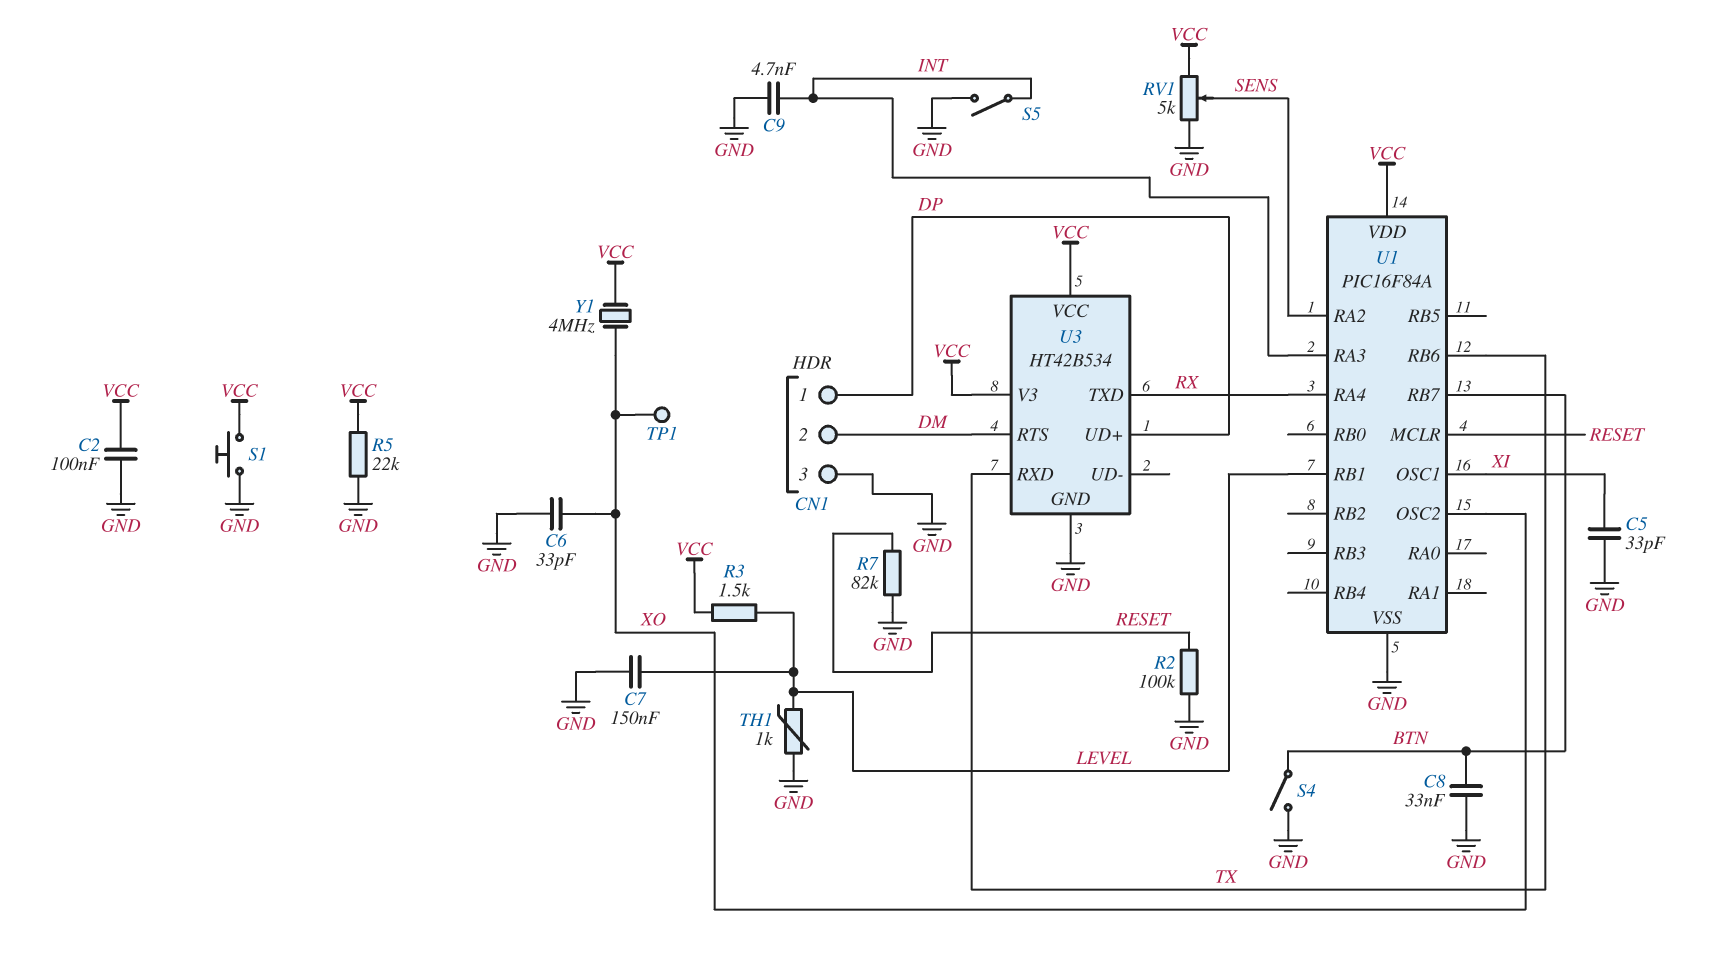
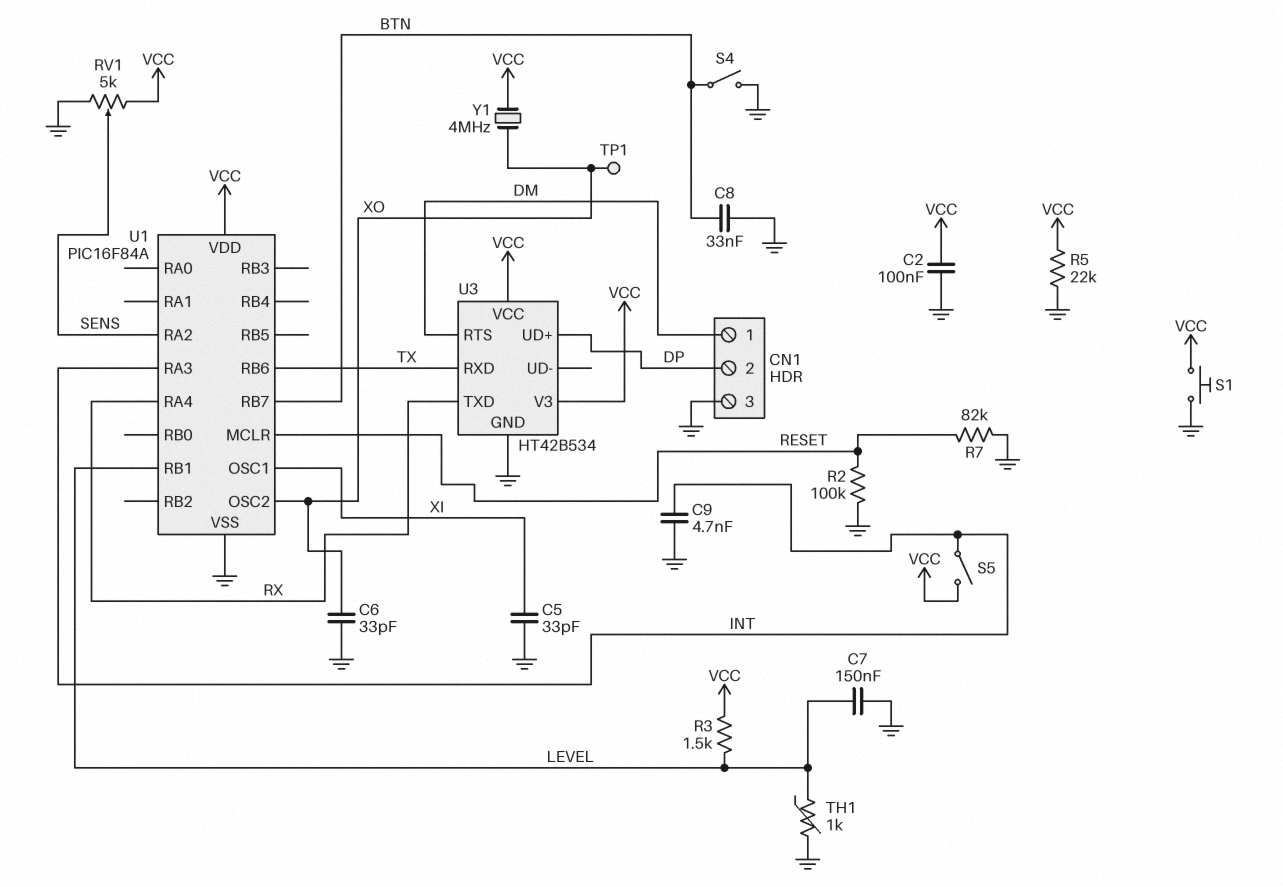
CN1 pin 1: DP -> DM
CN1 pin 2: DM -> DP
S5: switch (GND, INT) -> switch (INT, VCC)

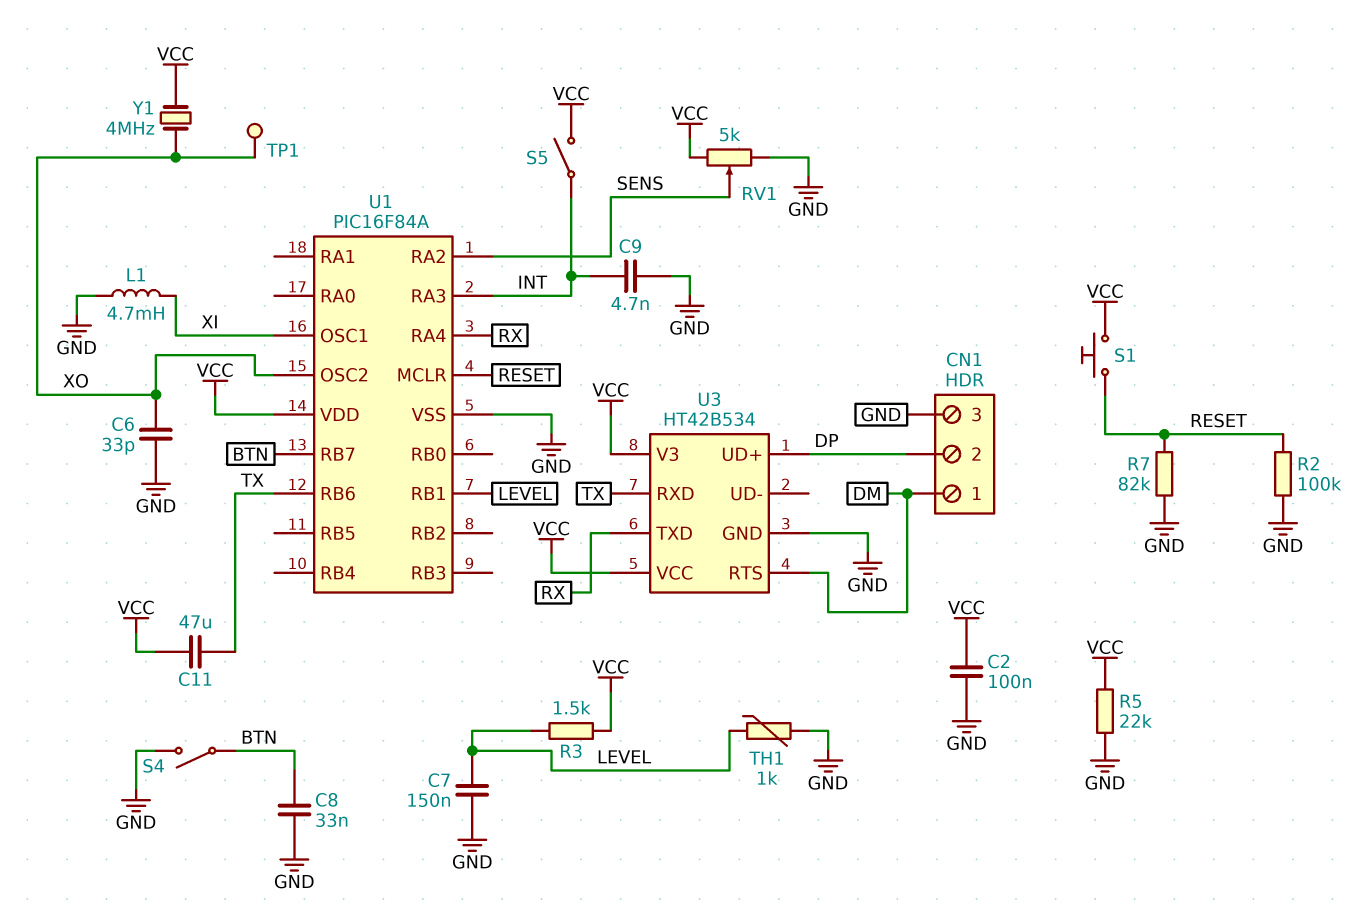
C5: 33pF (GND, XI) -> none
C11: none -> 47uF (TX, VCC)
L1: none -> 4.7mH (GND, XI)
S1: button (GND, VCC) -> button (RESET, VCC)

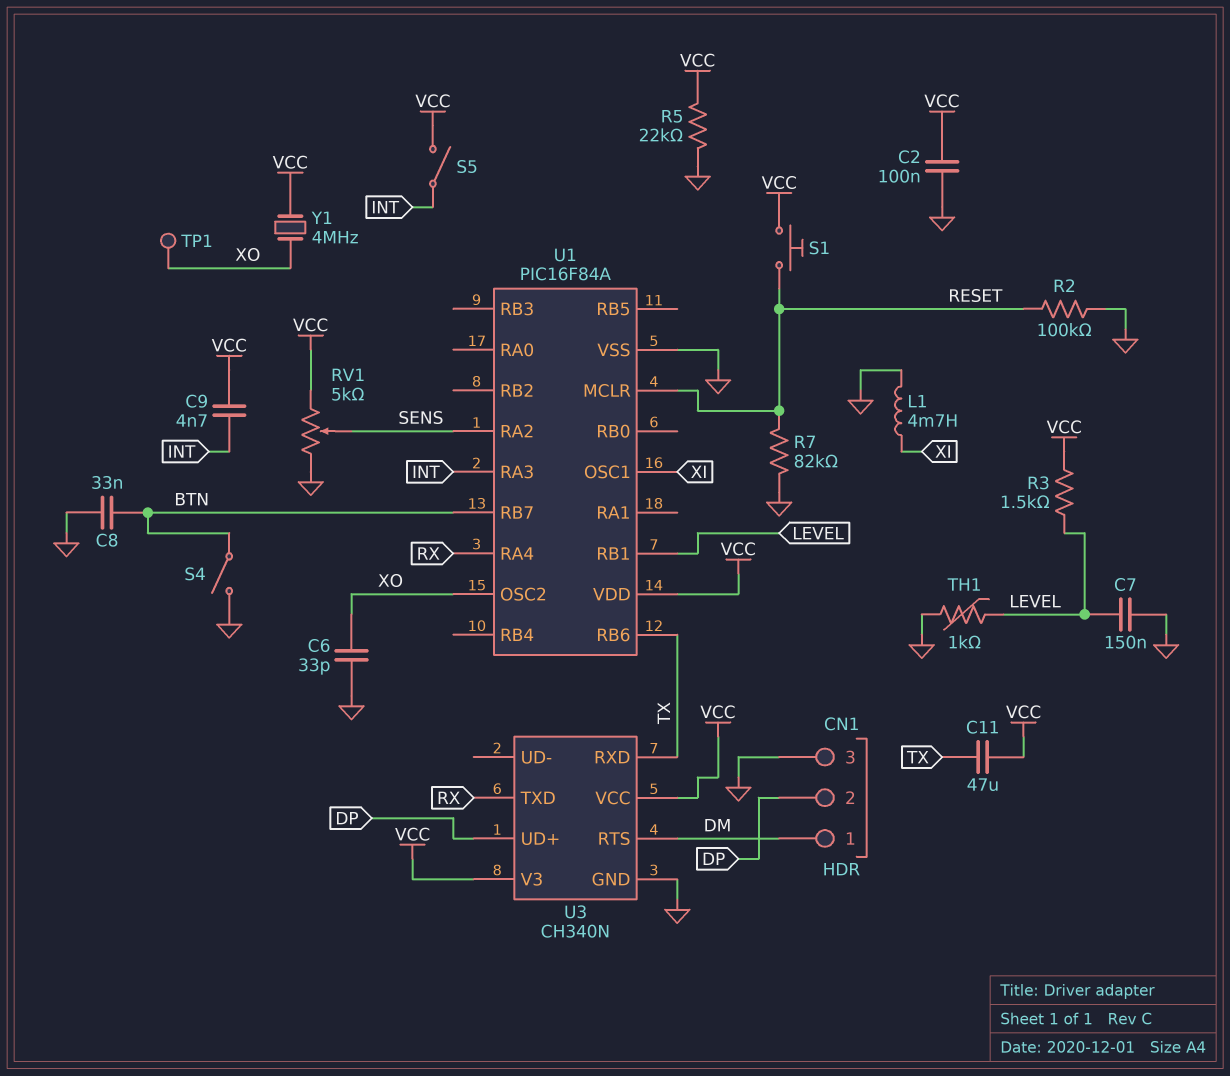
C9: 4.7nF (GND, INT) -> 4.7nF (INT, VCC)
U3: HT42B534 -> CH340N

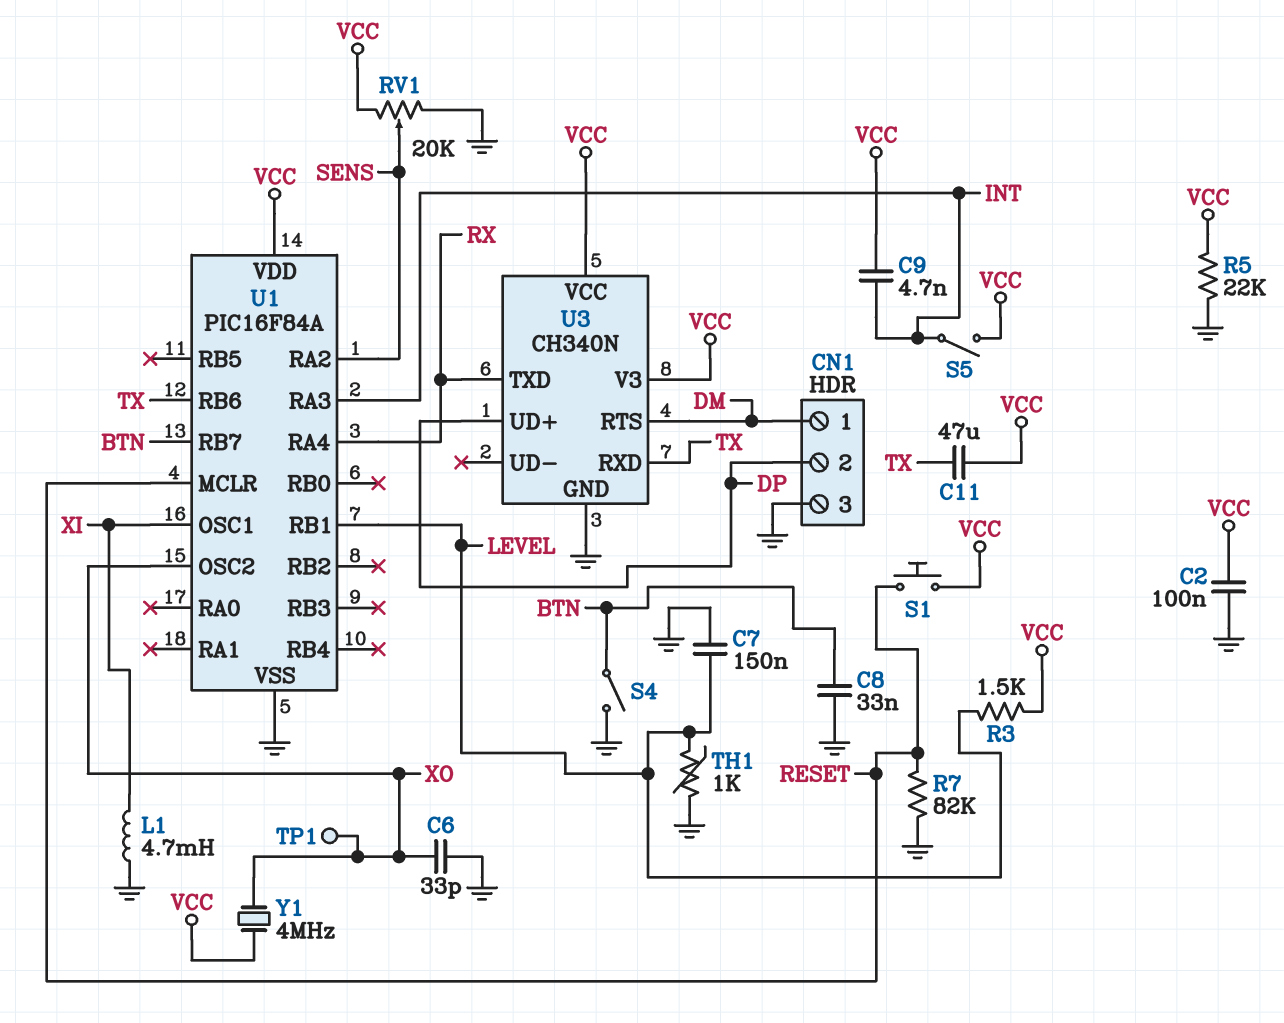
R2: 100k (GND, RESET) -> none
RV1: 5k (GND, VCC, wiper SENS) -> 20k (GND, VCC, wiper SENS)

